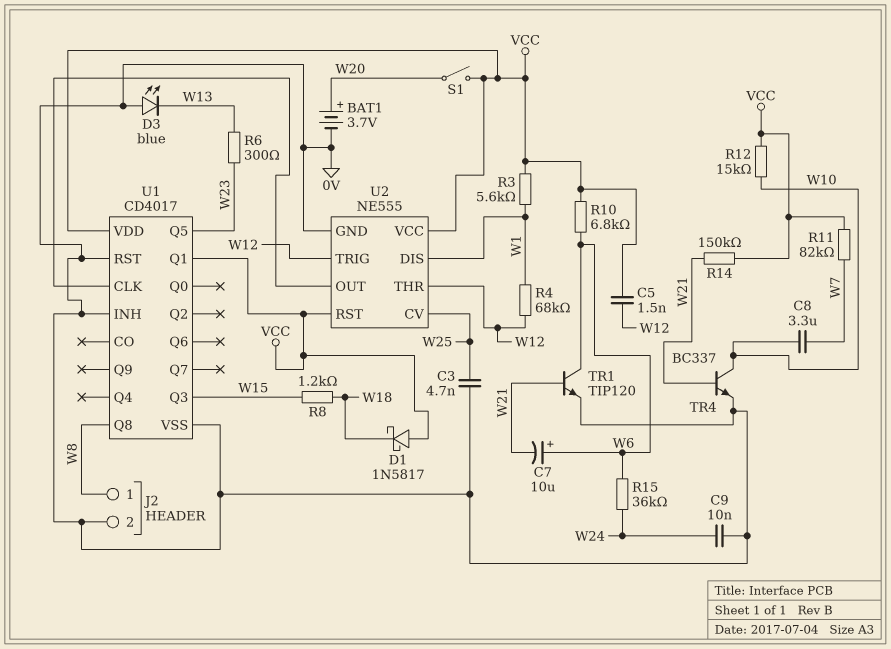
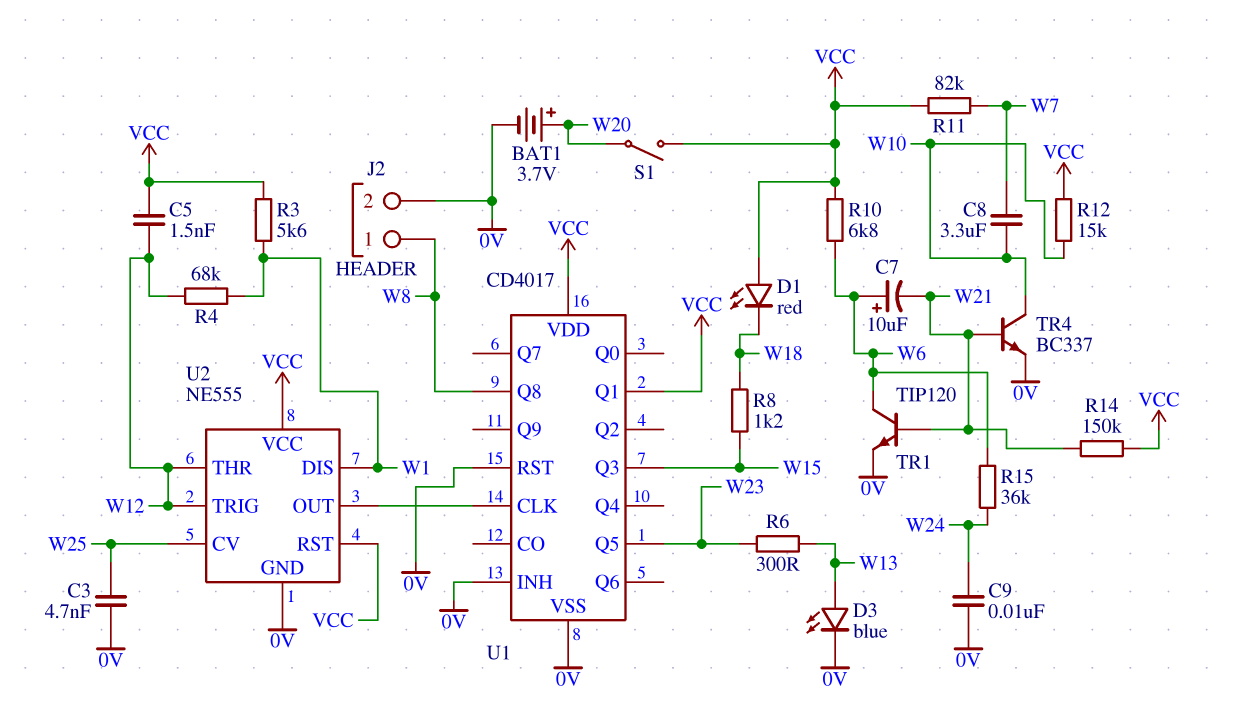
D1: schottky 1N5817 (A VCC, K W18) -> LED red (A VCC, K W18)
D3: LED blue (A 0V, K W13) -> LED blue (A W13, K 0V)

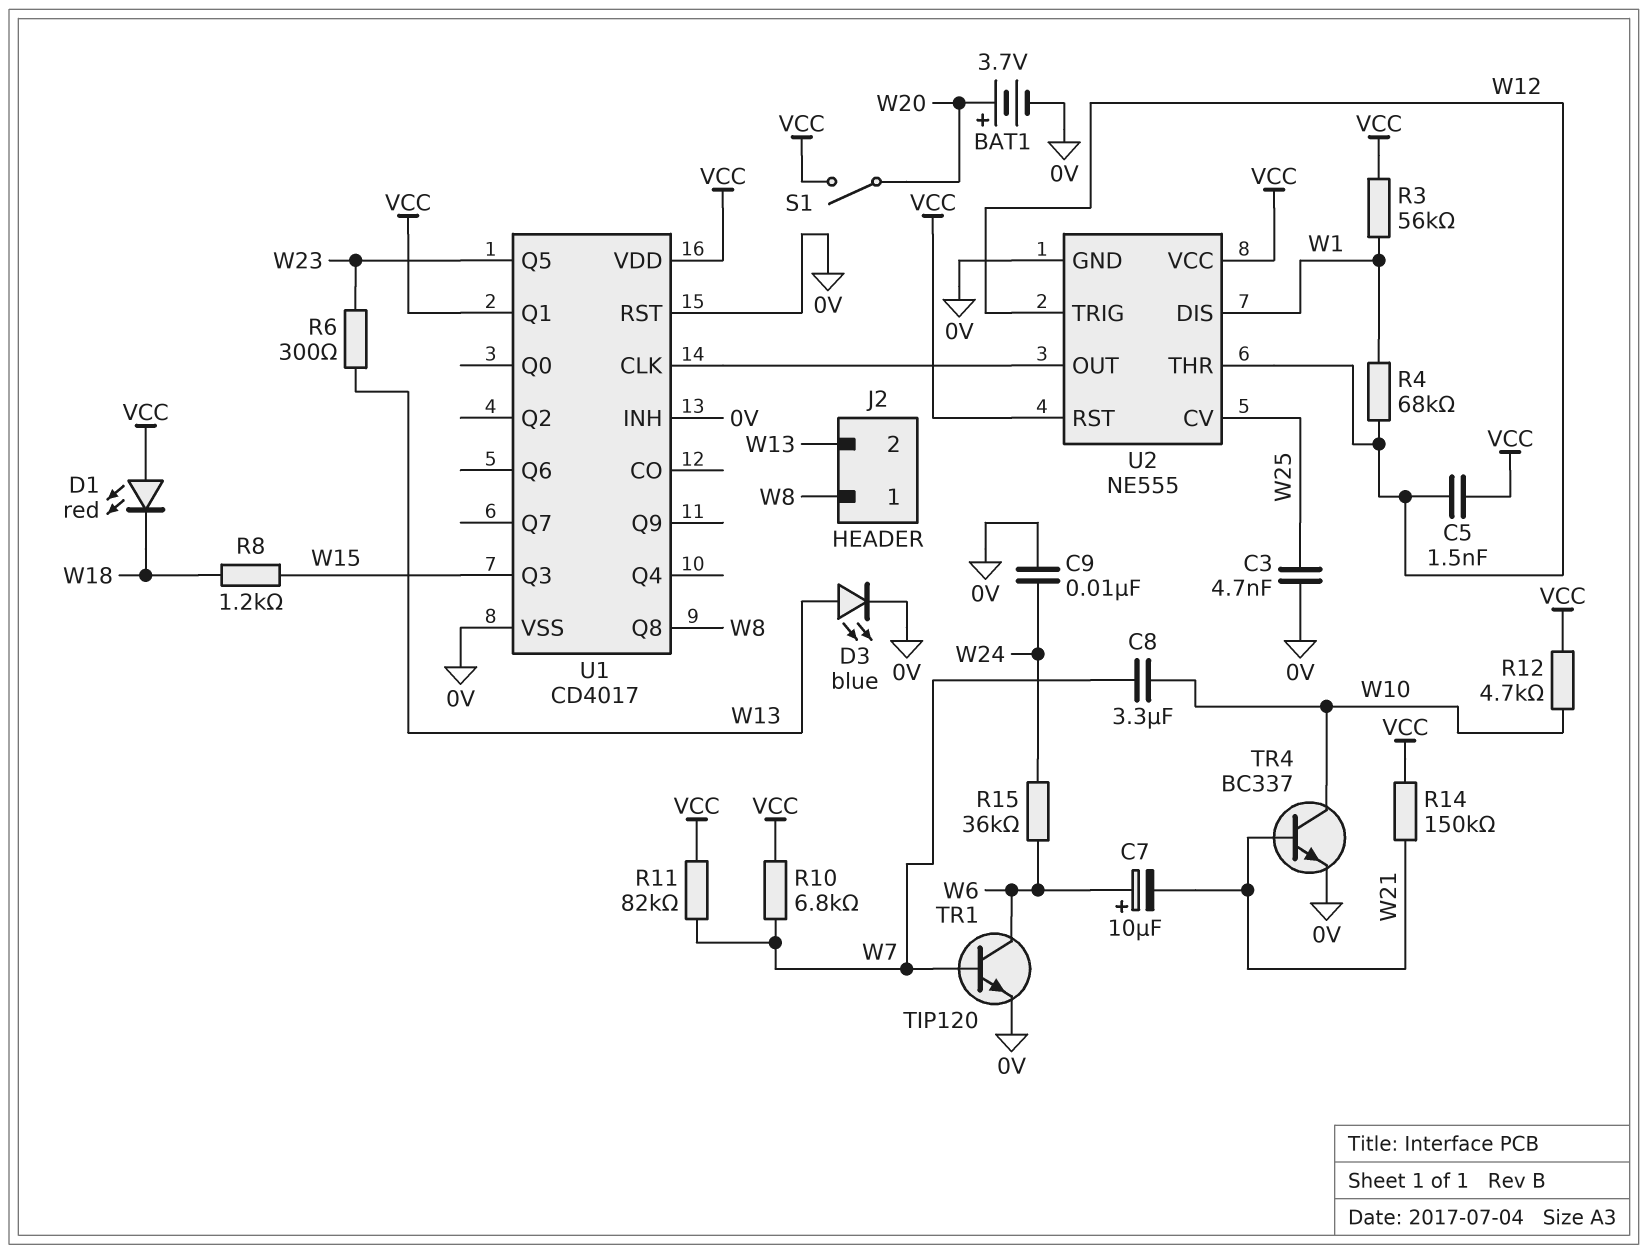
J2 pin 2: 0V -> W13
R3: 5.6k (VCC, W1) -> 56k (VCC, W1)
R10: 6.8k (VCC, W6) -> 6.8k (VCC, W7)
R12: 15k (VCC, W10) -> 4.7k (VCC, W10)
TR1: NPN TIP120 (B W21, C W6, E 0V) -> NPN TIP120 (B W7, C W6, E 0V)

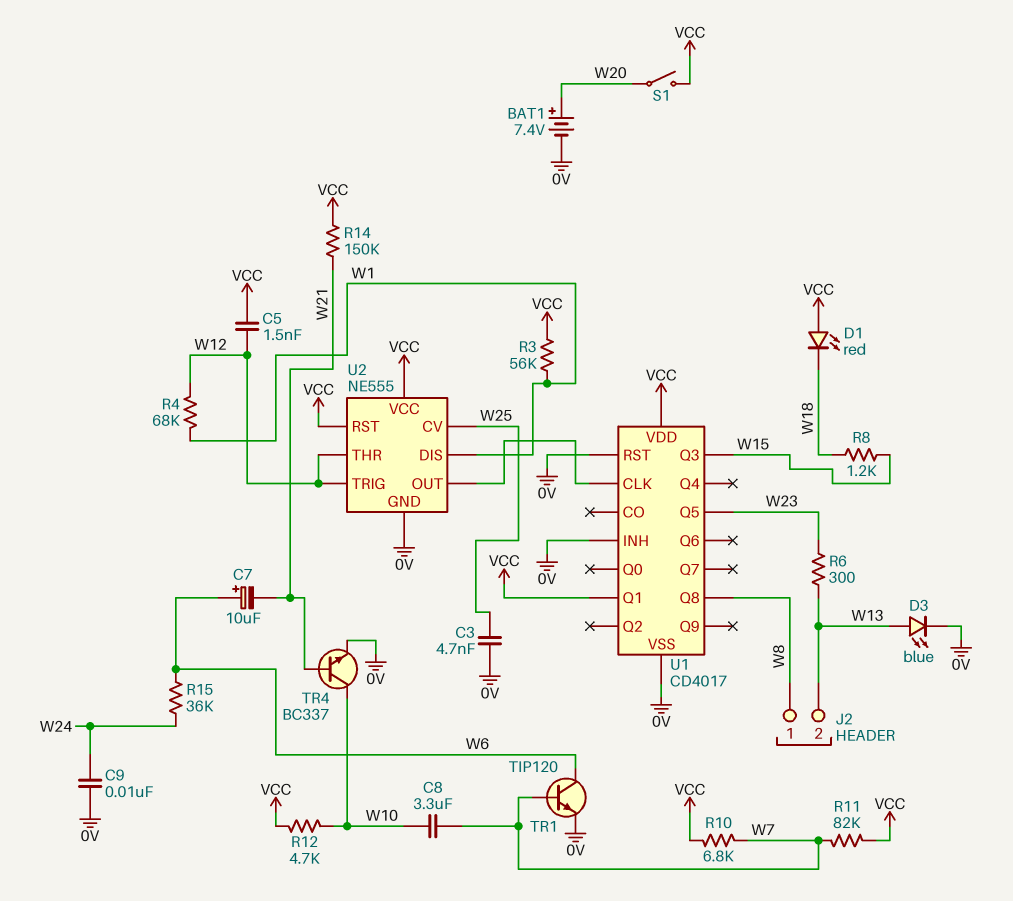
BAT1: 3.7V (plus W20, minus 0V) -> 7.4V (plus W20, minus 0V)

